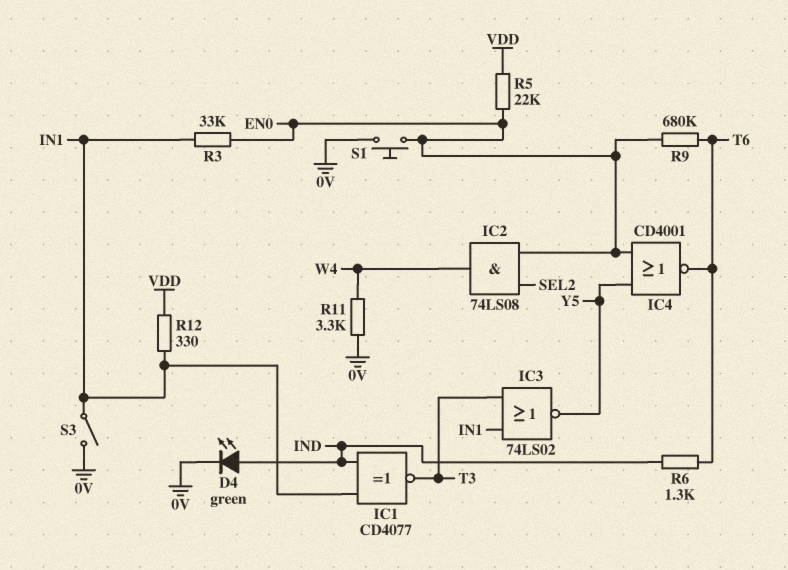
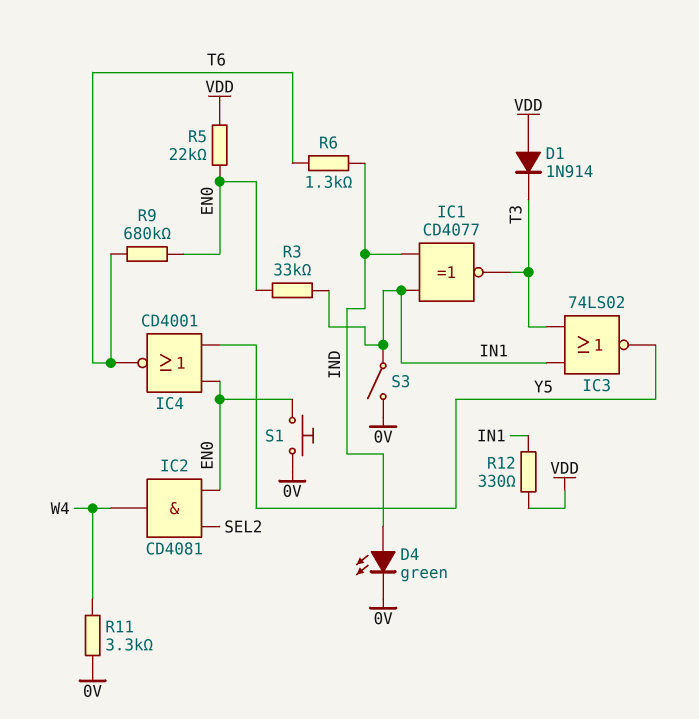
D1: none -> diode 1N914 (A VDD, K T3)
IC2: AND 74LS08 (in EN0, in SEL2, out W4) -> AND CD4081 (in EN0, in SEL2, out W4)

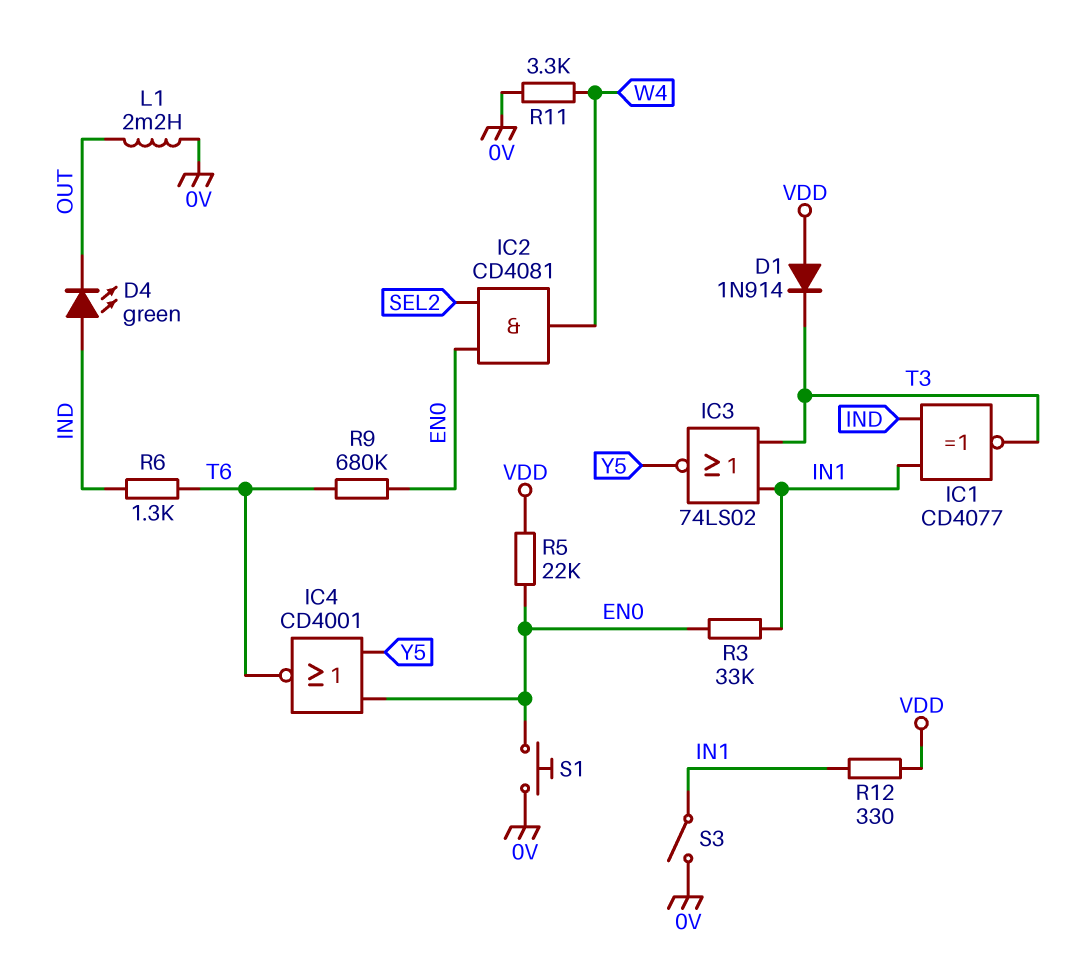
D4: LED green (A IND, K 0V) -> LED green (A IND, K OUT)
L1: none -> 2.2mH (0V, OUT)

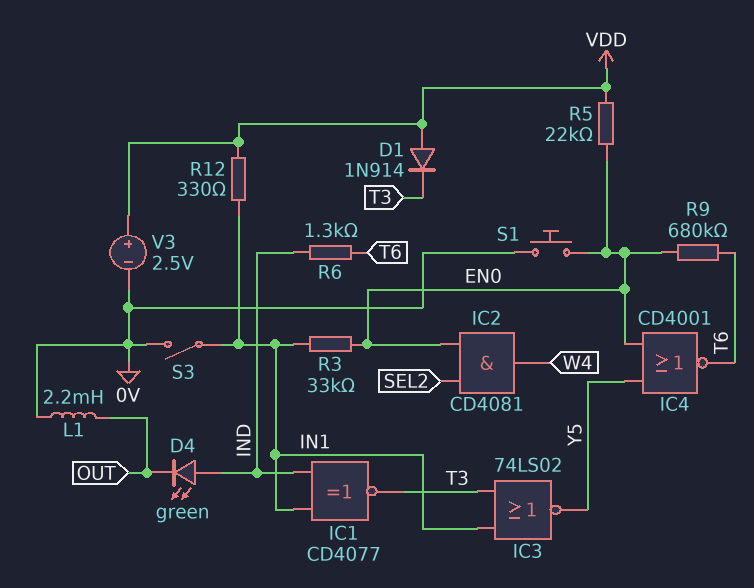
R11: 3.3k (0V, W4) -> none
V3: none -> 2.5V (plus VDD, minus 0V)

